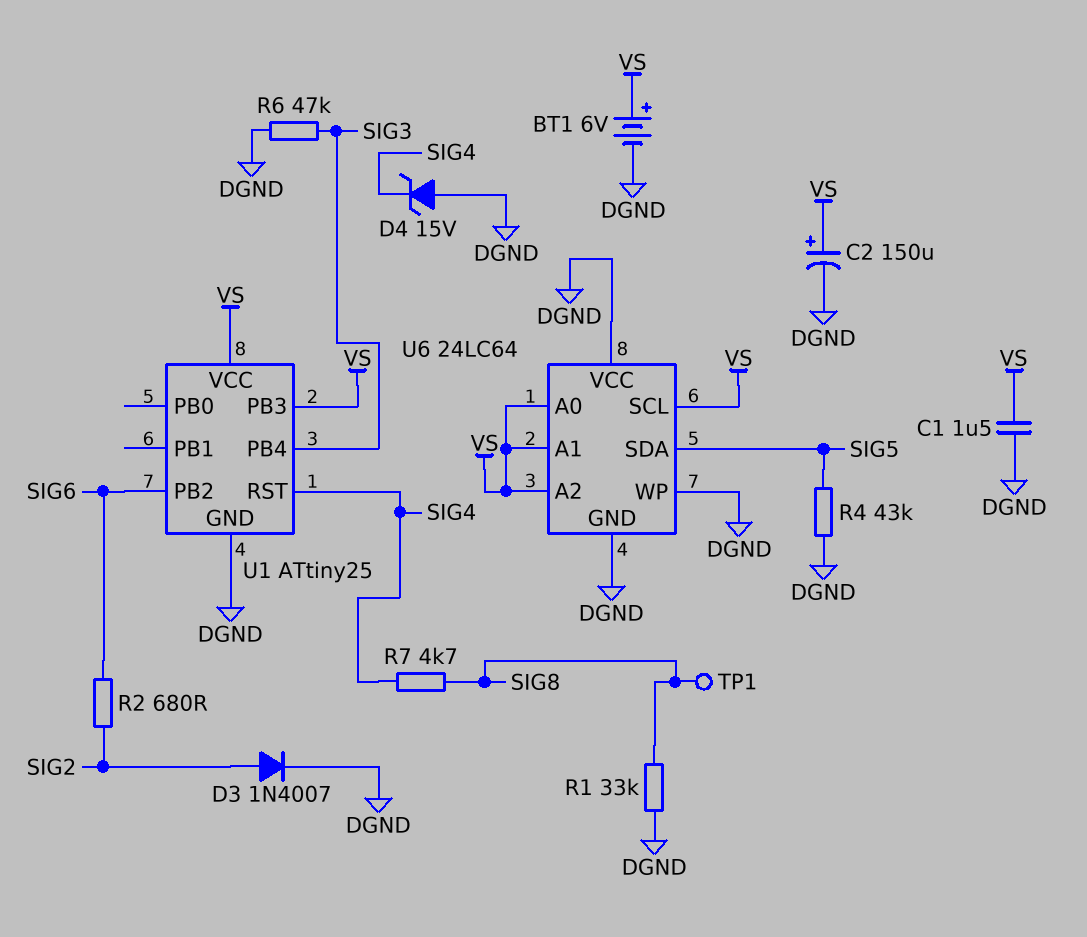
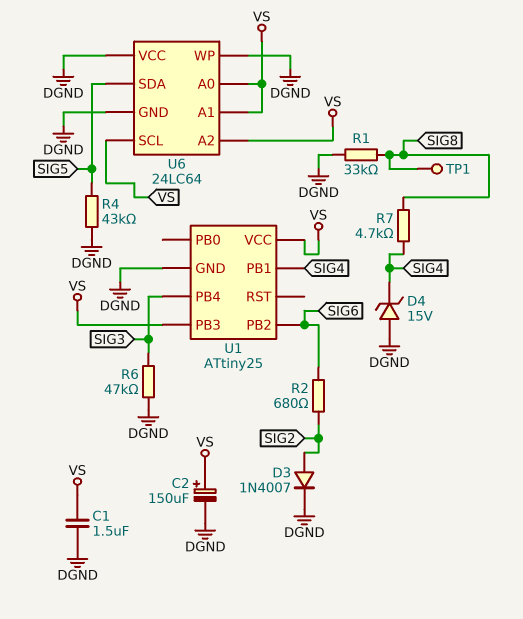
BT1: 6V (plus VS, minus DGND) -> none
U1 pin PB1: none -> SIG4
U1 pin RST: SIG4 -> none

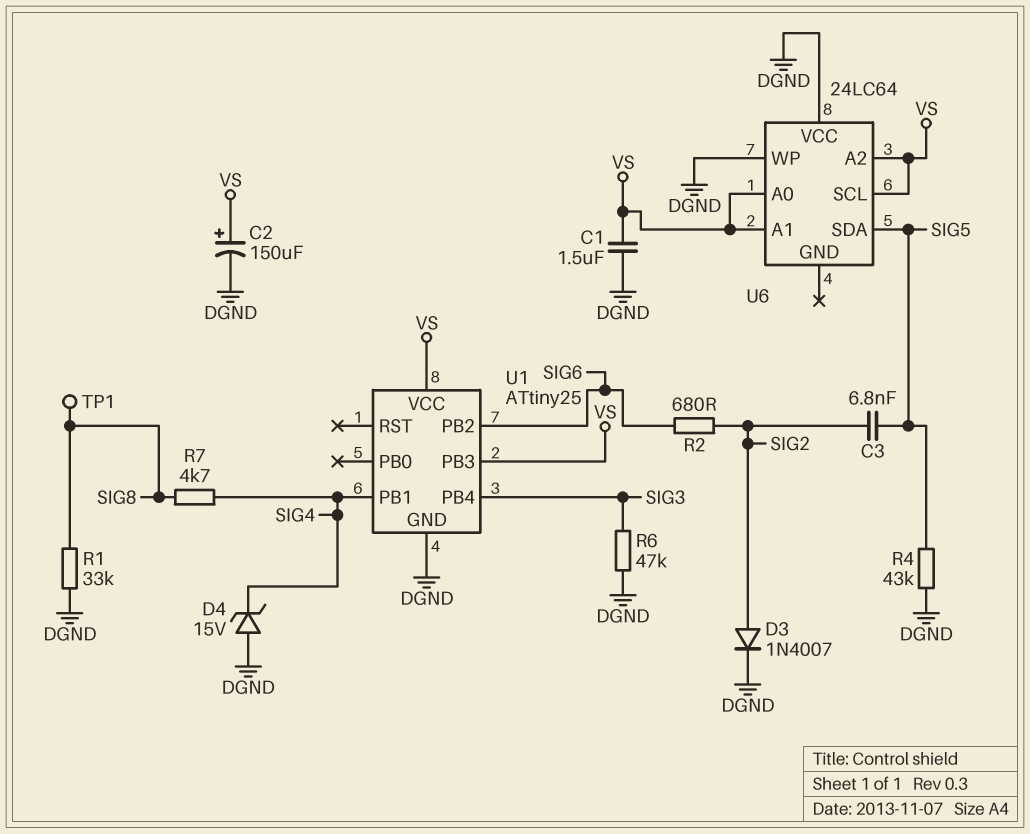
C3: none -> 6.8nF (SIG2, SIG5)
U6 pin GND: DGND -> none

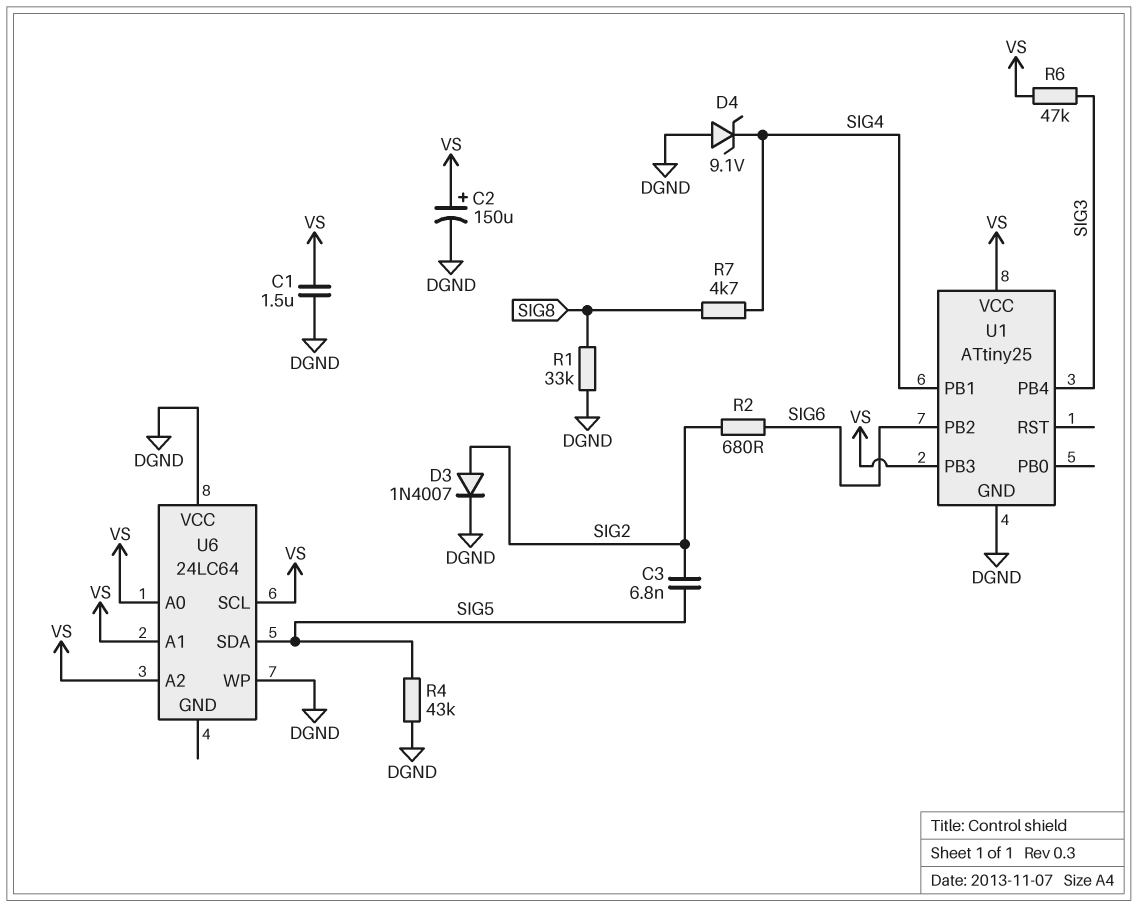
D4: zener 15V (A DGND, K SIG4) -> zener 9.1V (A DGND, K SIG4)
R6: 47k (DGND, SIG3) -> 47k (SIG3, VS)
TP1: test point (SIG8) -> none

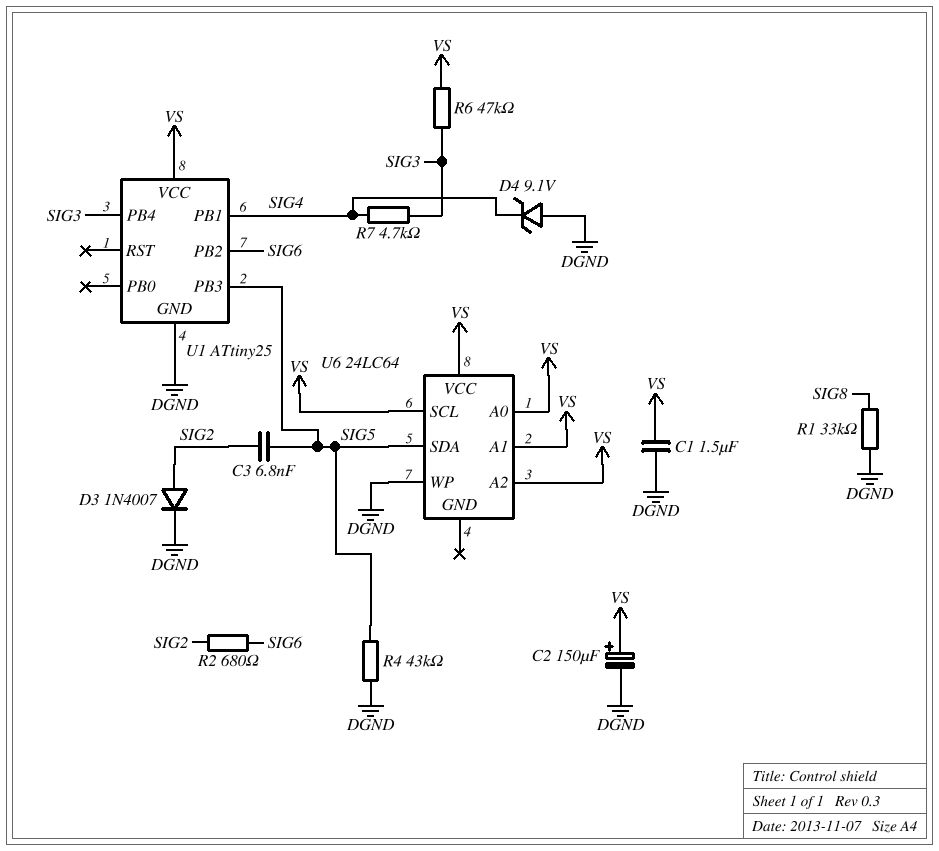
R7: 4.7k (SIG4, SIG8) -> 4.7k (SIG3, SIG4)
U1 pin PB3: VS -> SIG5
U6 pin VCC: DGND -> VS

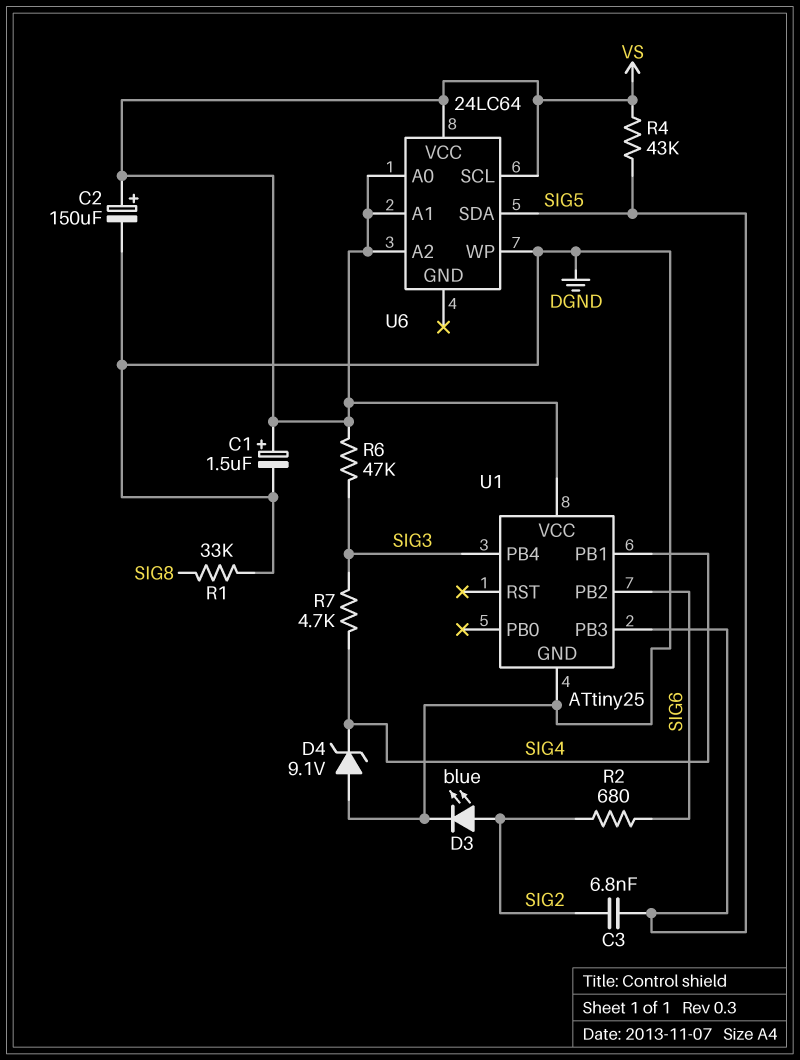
C1: 1.5uF (DGND, VS) -> 1.5uF (plus VS, minus DGND)
D3: diode 1N4007 (A SIG2, K DGND) -> LED blue (A SIG2, K DGND)
R4: 43k (DGND, SIG5) -> 43k (SIG5, VS)

